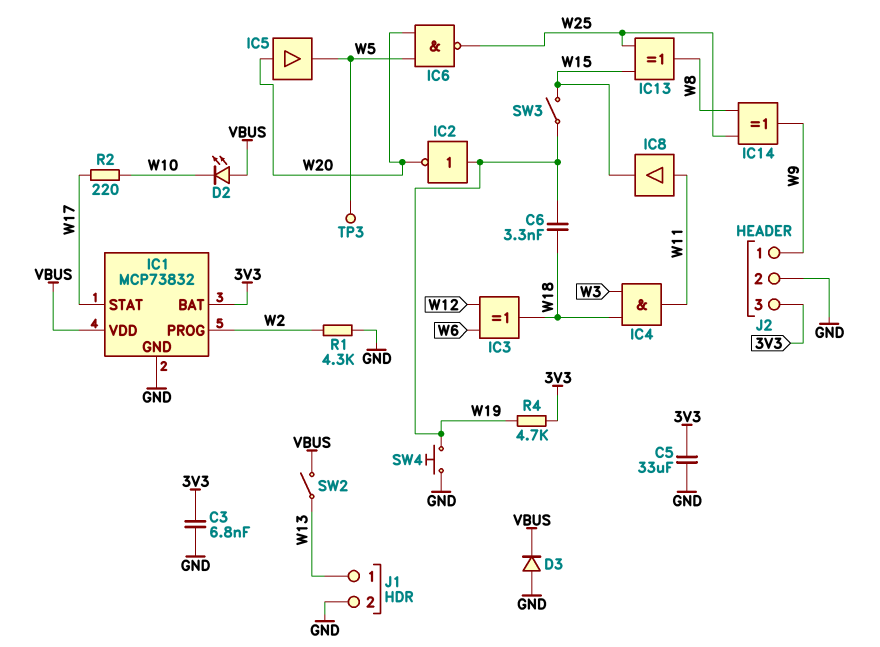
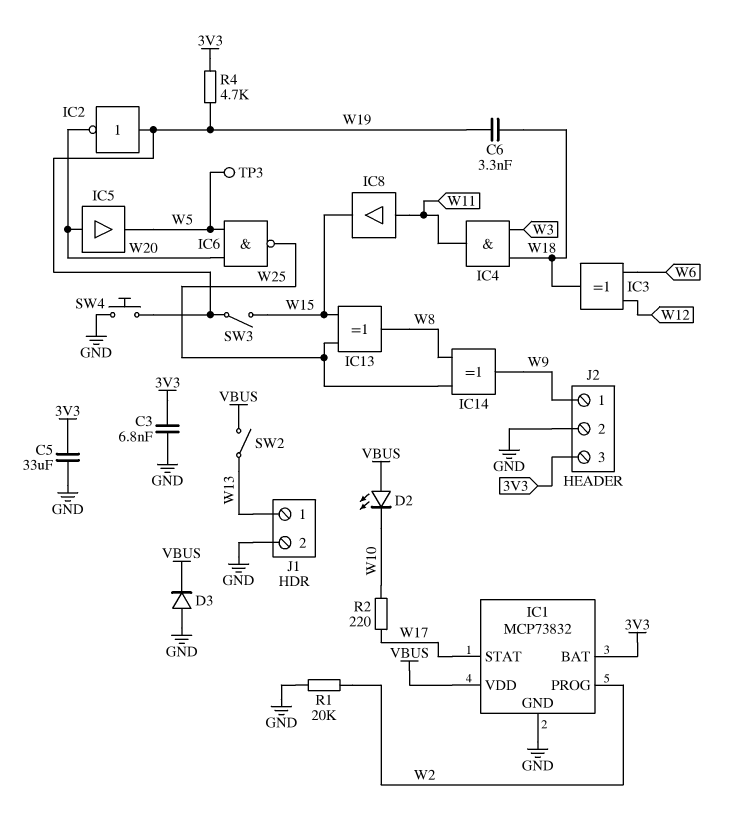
R1: 4.3k (GND, W2) -> 20k (GND, W2)

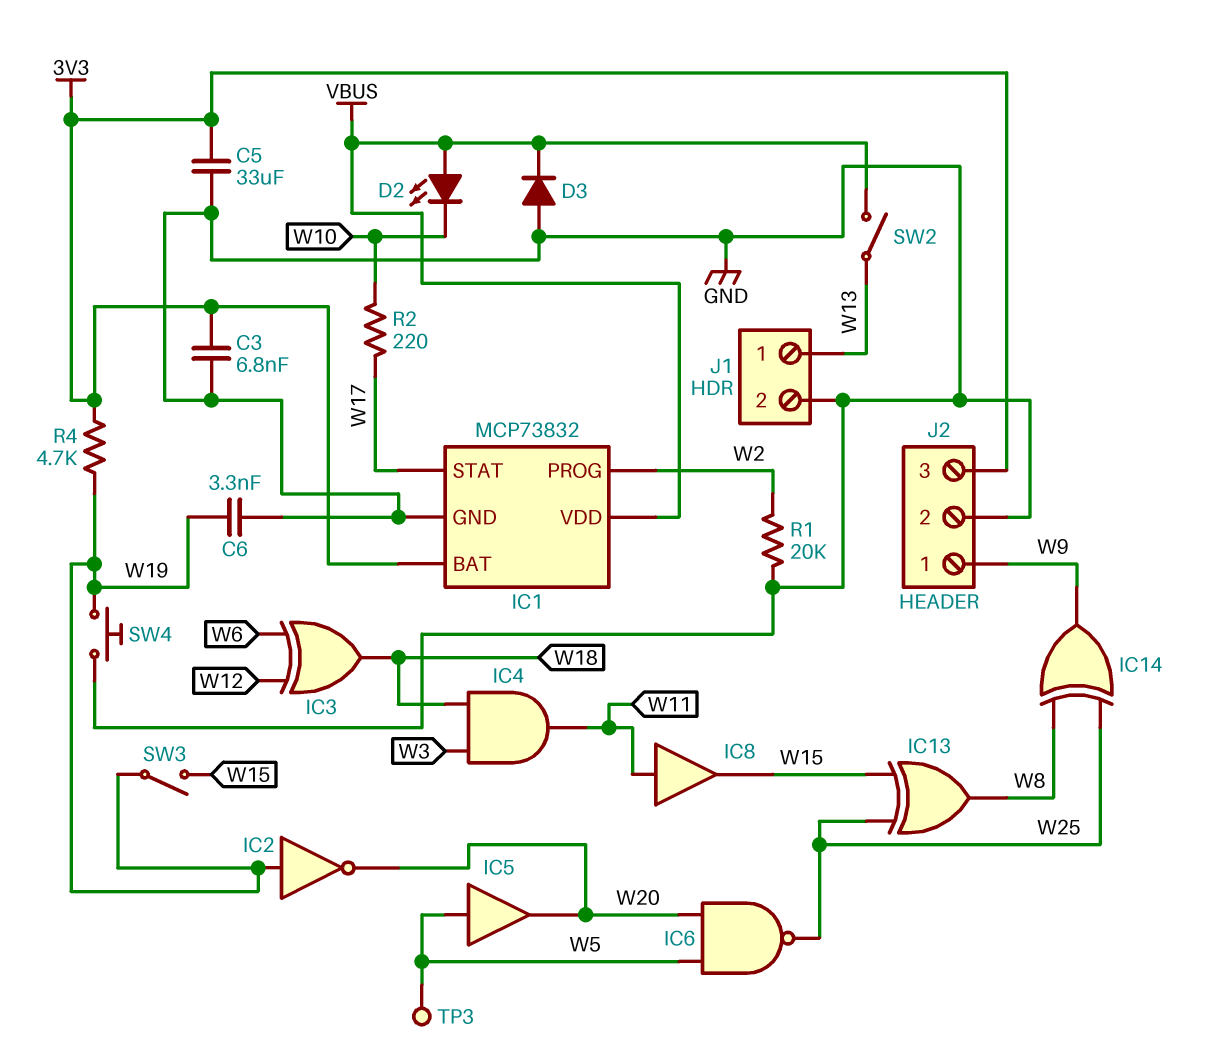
C6: 3.3nF (W18, W19) -> 3.3nF (GND, W19)
IC5: buffer (in W20, out W5) -> buffer (in W5, out W20)

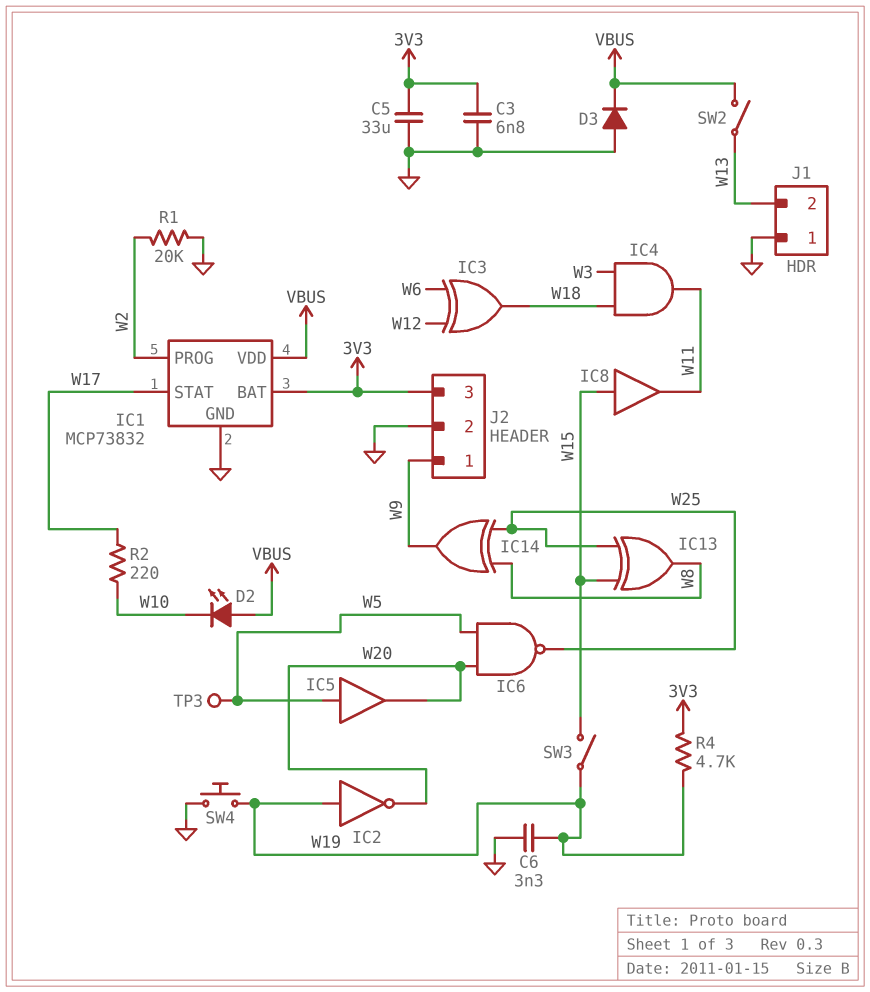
IC8: buffer (in W11, out W15) -> buffer (in W15, out W11)
J1 pin 1: W13 -> GND
J1 pin 2: GND -> W13

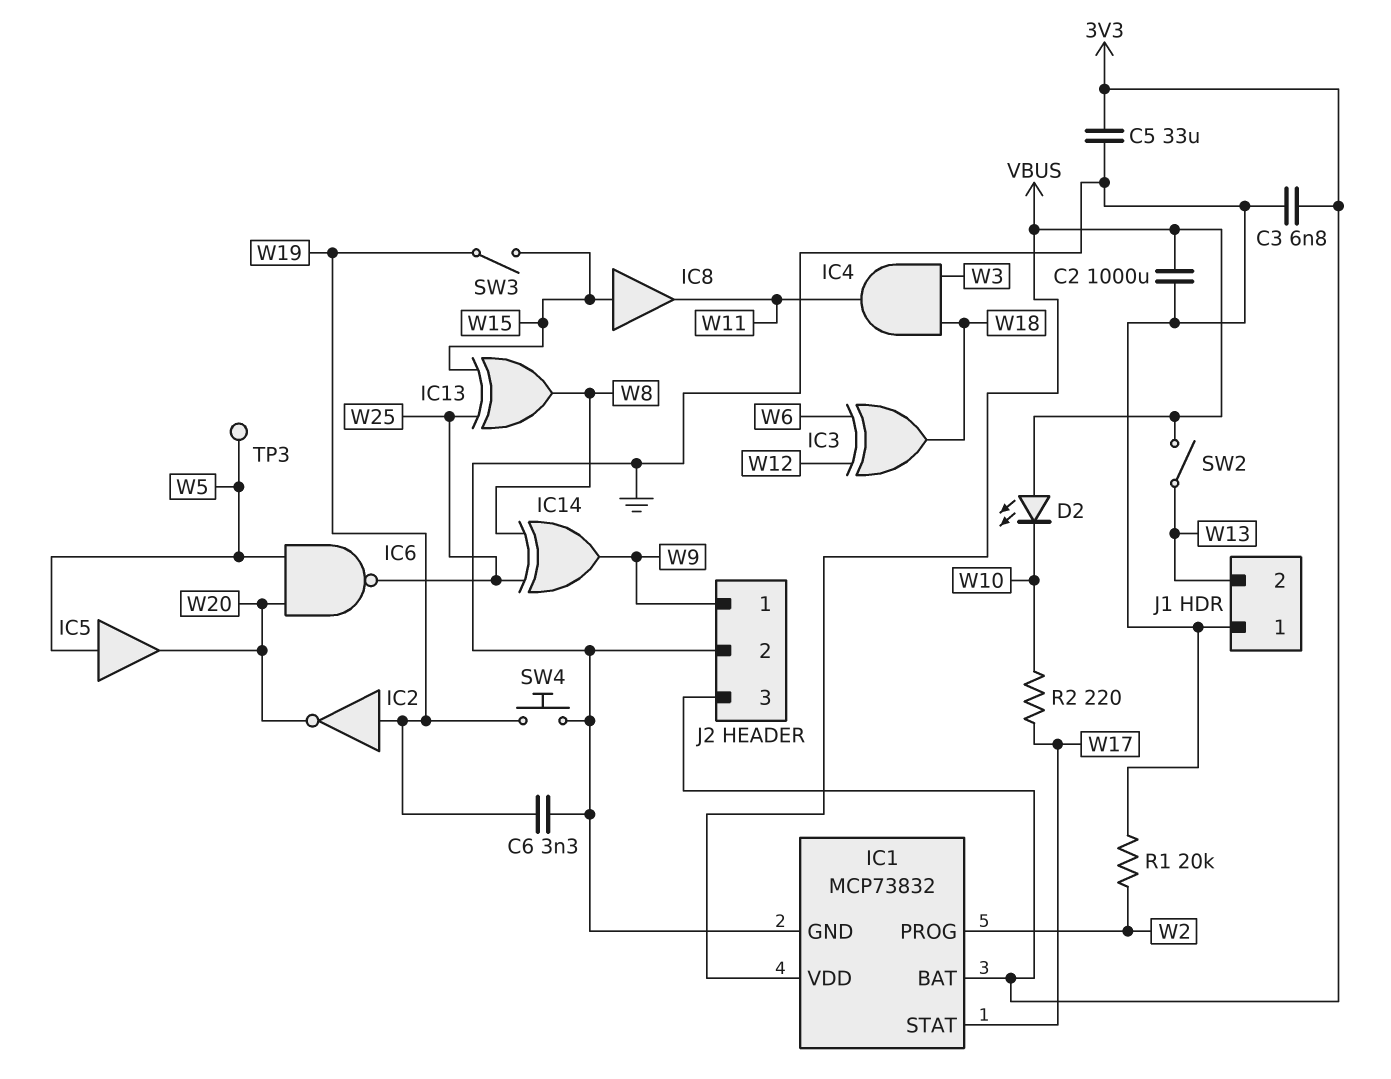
C2: none -> 1000uF (GND, VBUS)
D3: diode (A GND, K VBUS) -> none
R4: 4.7k (3V3, W19) -> none

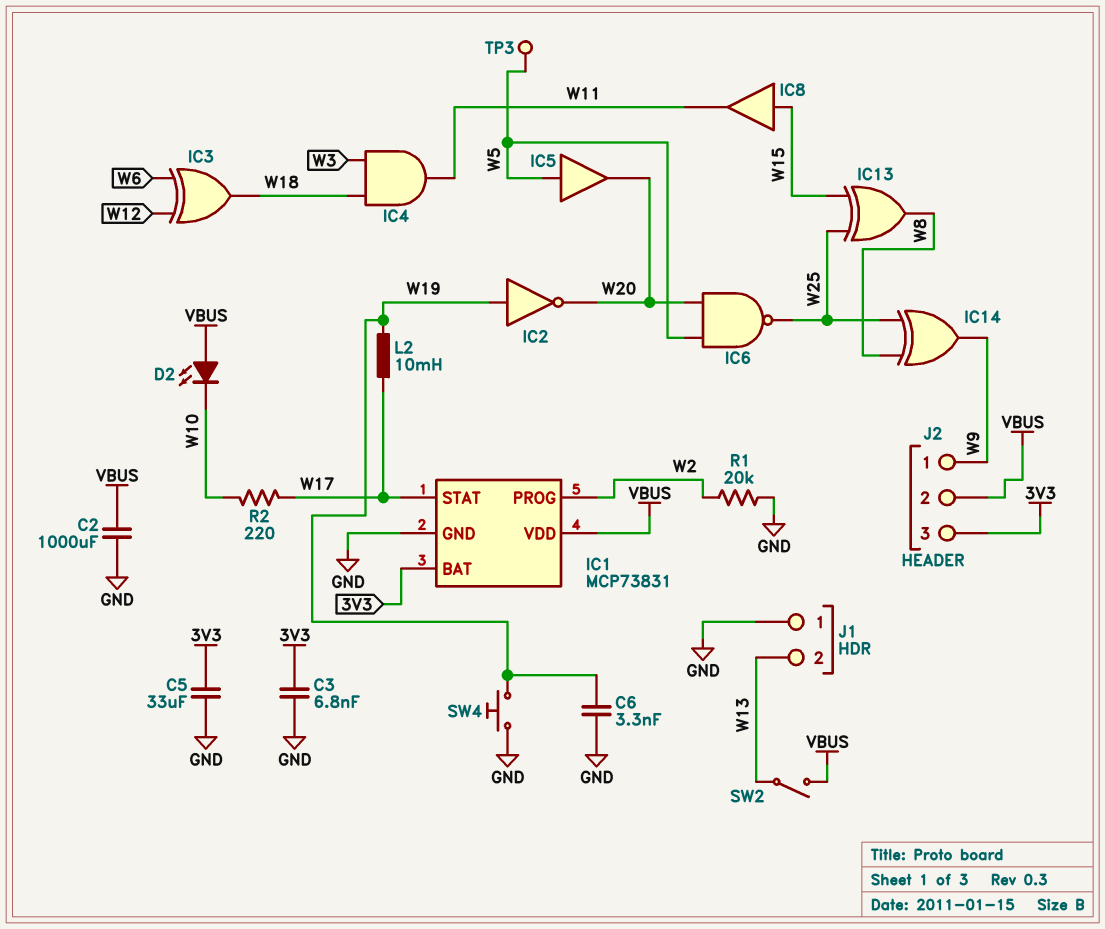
IC1: MCP73832 -> MCP73831
J2 pin 2: GND -> VBUS
L2: none -> 10mH (W17, W19)
SW3: switch (W15, W19) -> none

